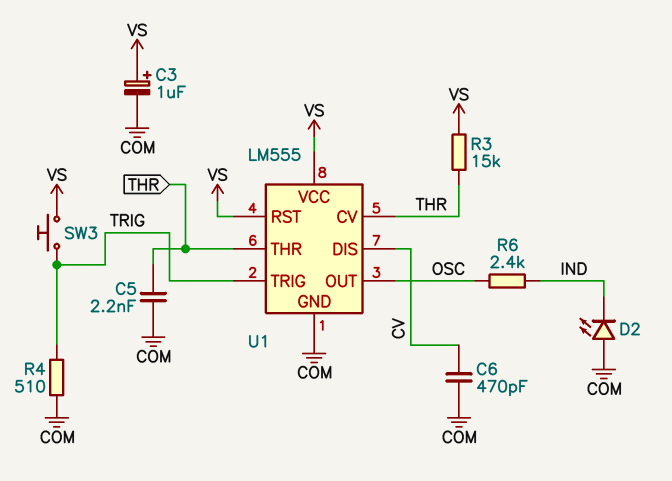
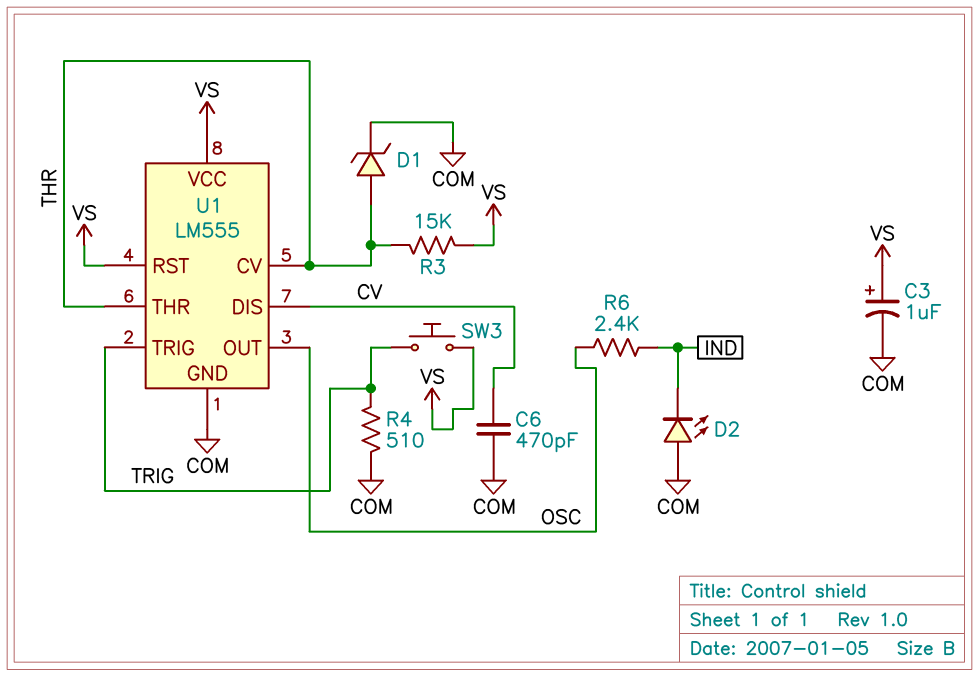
C5: 2.2nF (COM, THR) -> none
D1: none -> zener (A THR, K COM)

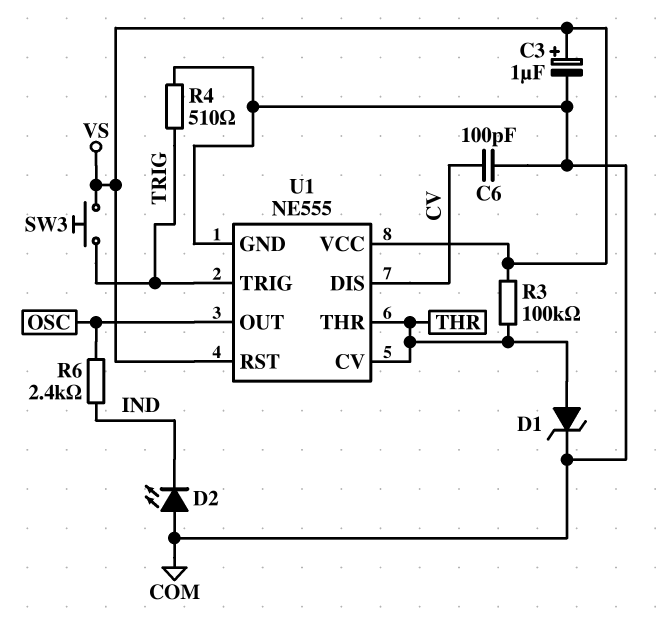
C6: 470pF (COM, CV) -> 100pF (COM, CV)
R3: 15k (THR, VS) -> 100k (THR, VS)
U1: LM555 -> NE555

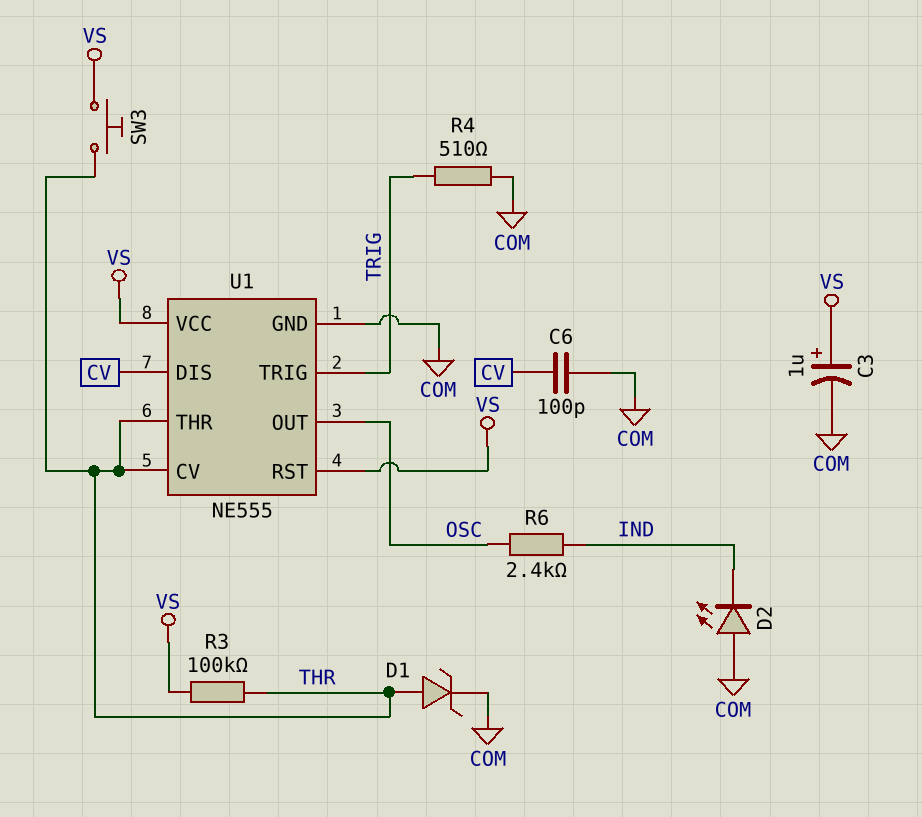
SW3: button (TRIG, VS) -> button (THR, VS)

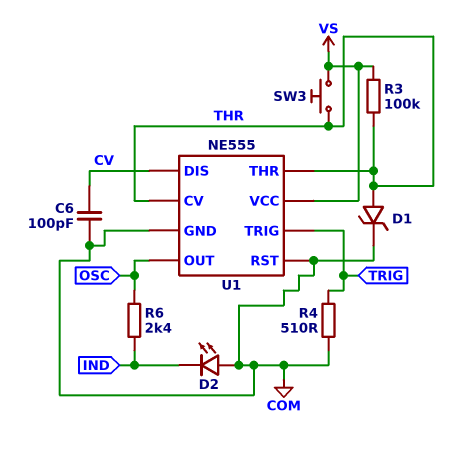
C3: 1uF (plus VS, minus COM) -> none
U1 pin RST: VS -> COM

